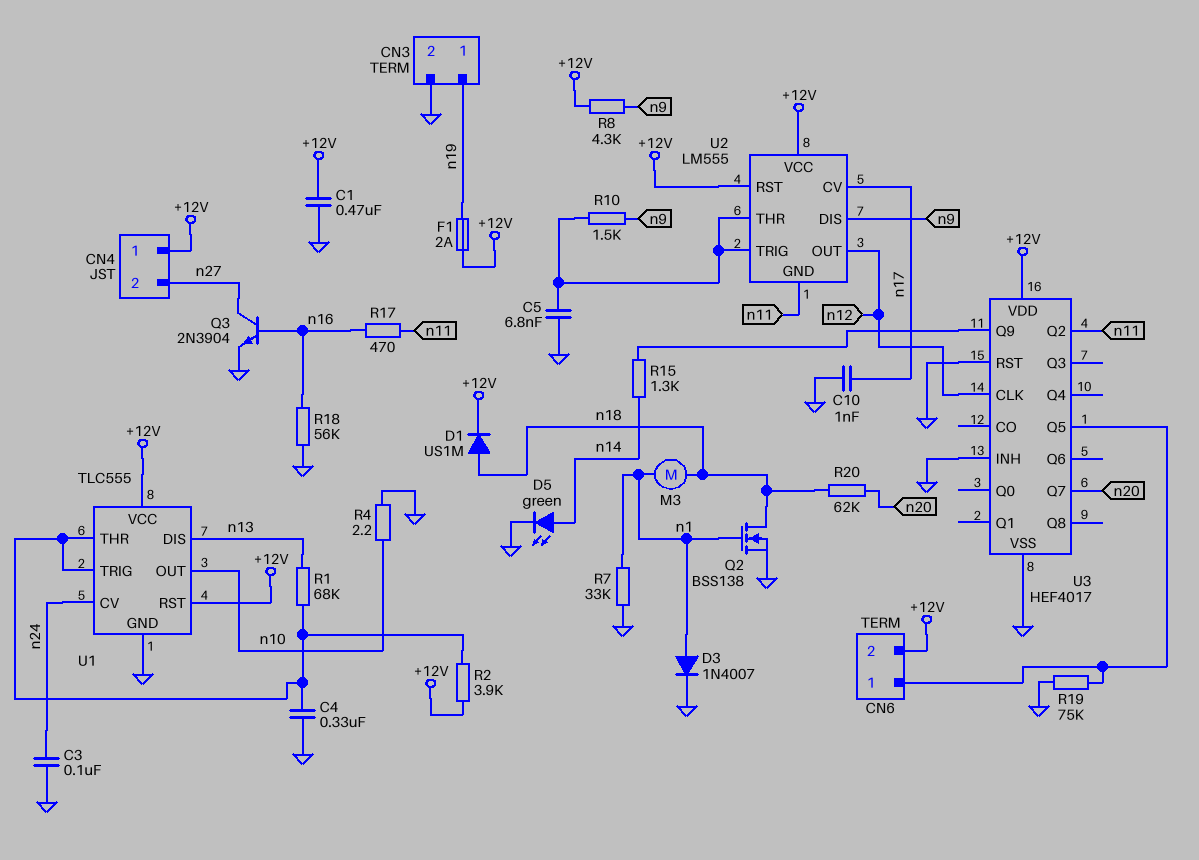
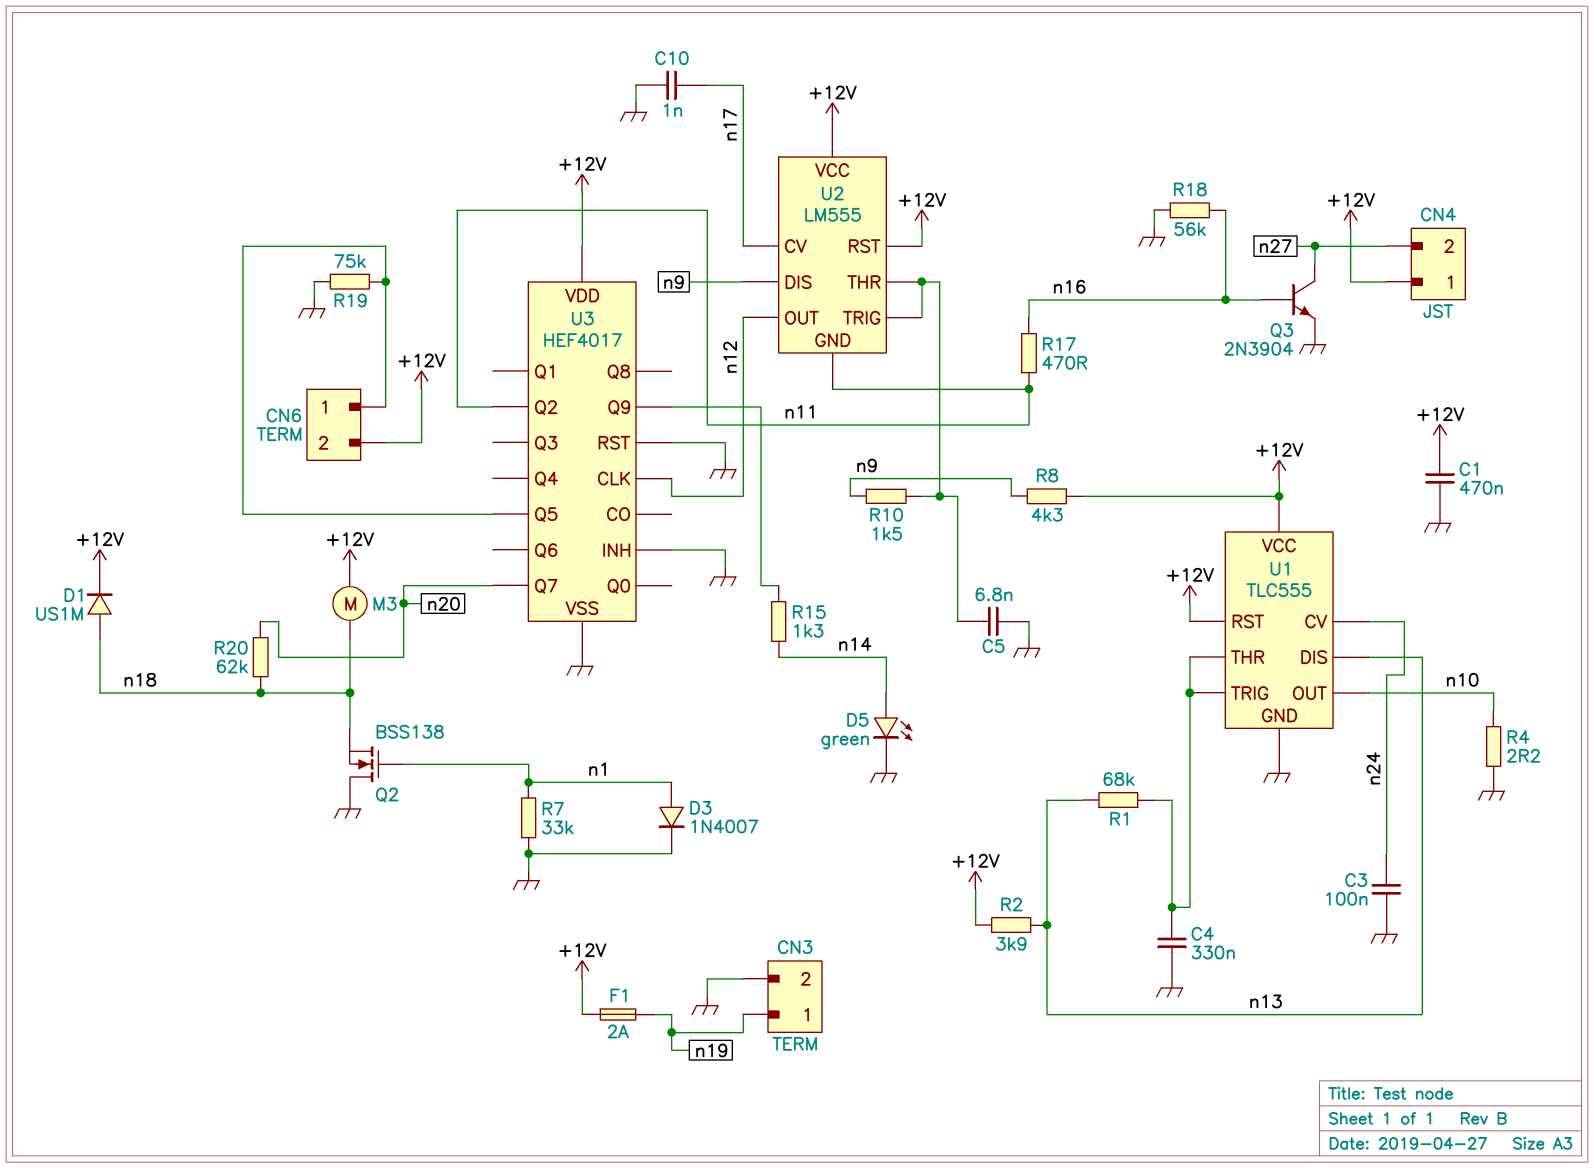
M3: motor (n1, n18) -> motor (+12V, n18)
Q2: NMOS BSS138 (G n1, D n18, S GND) -> NMOS BSS138 (G n1, D GND, S n18)
R2: 3.9k (+12V, U1/THR) -> 3.9k (+12V, n13)

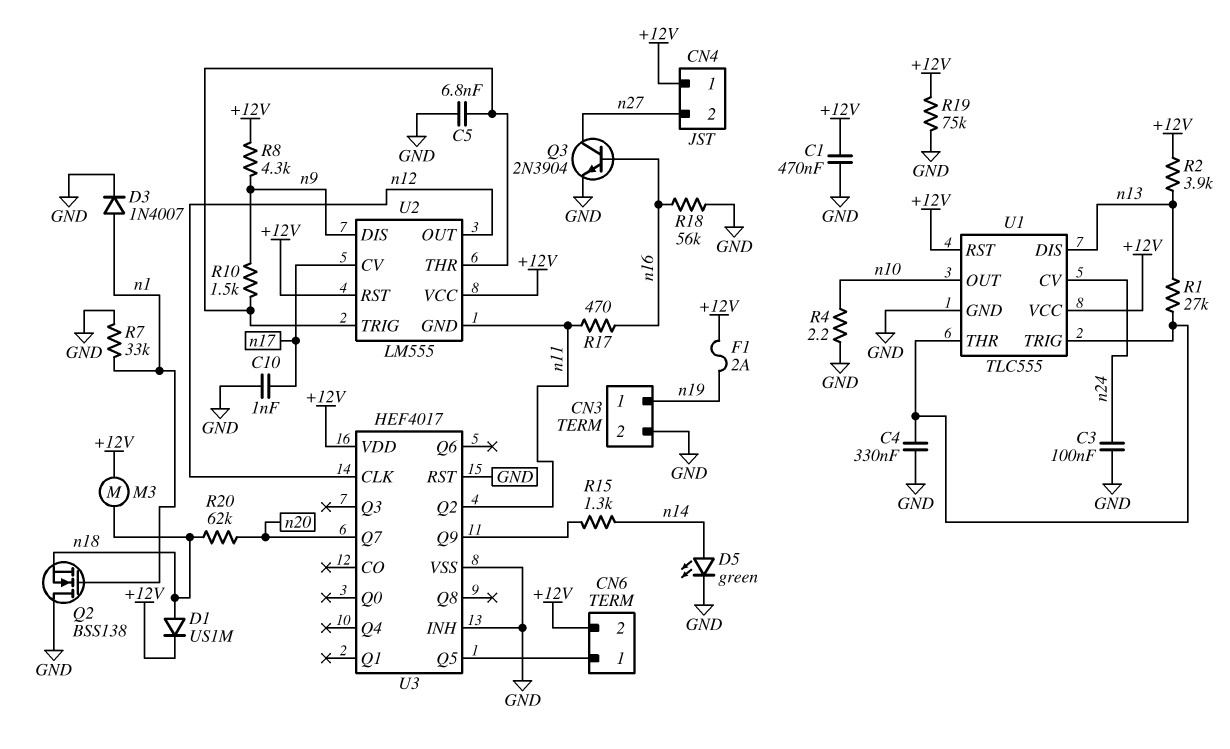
R1: 68k (U1/THR, n13) -> 27k (U1/THR, n13)
R19: 75k (CN6/1, GND) -> 75k (+12V, GND)

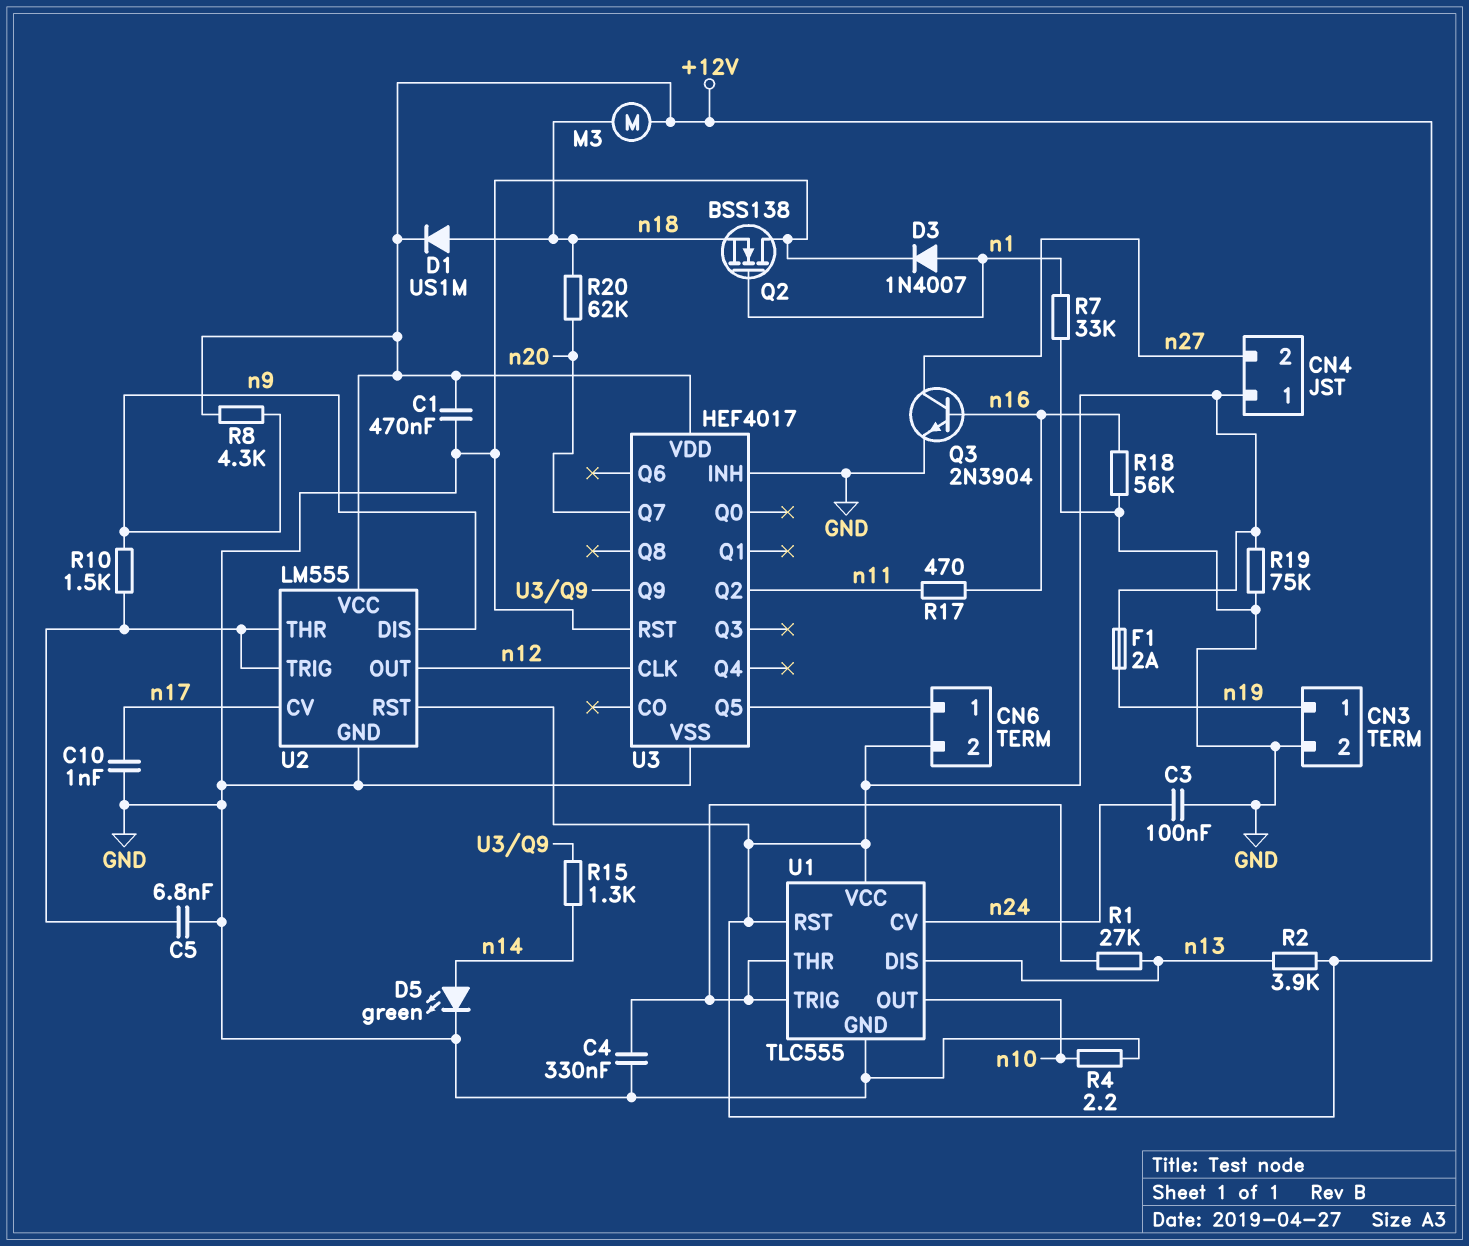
U2 pin GND: n11 -> GND

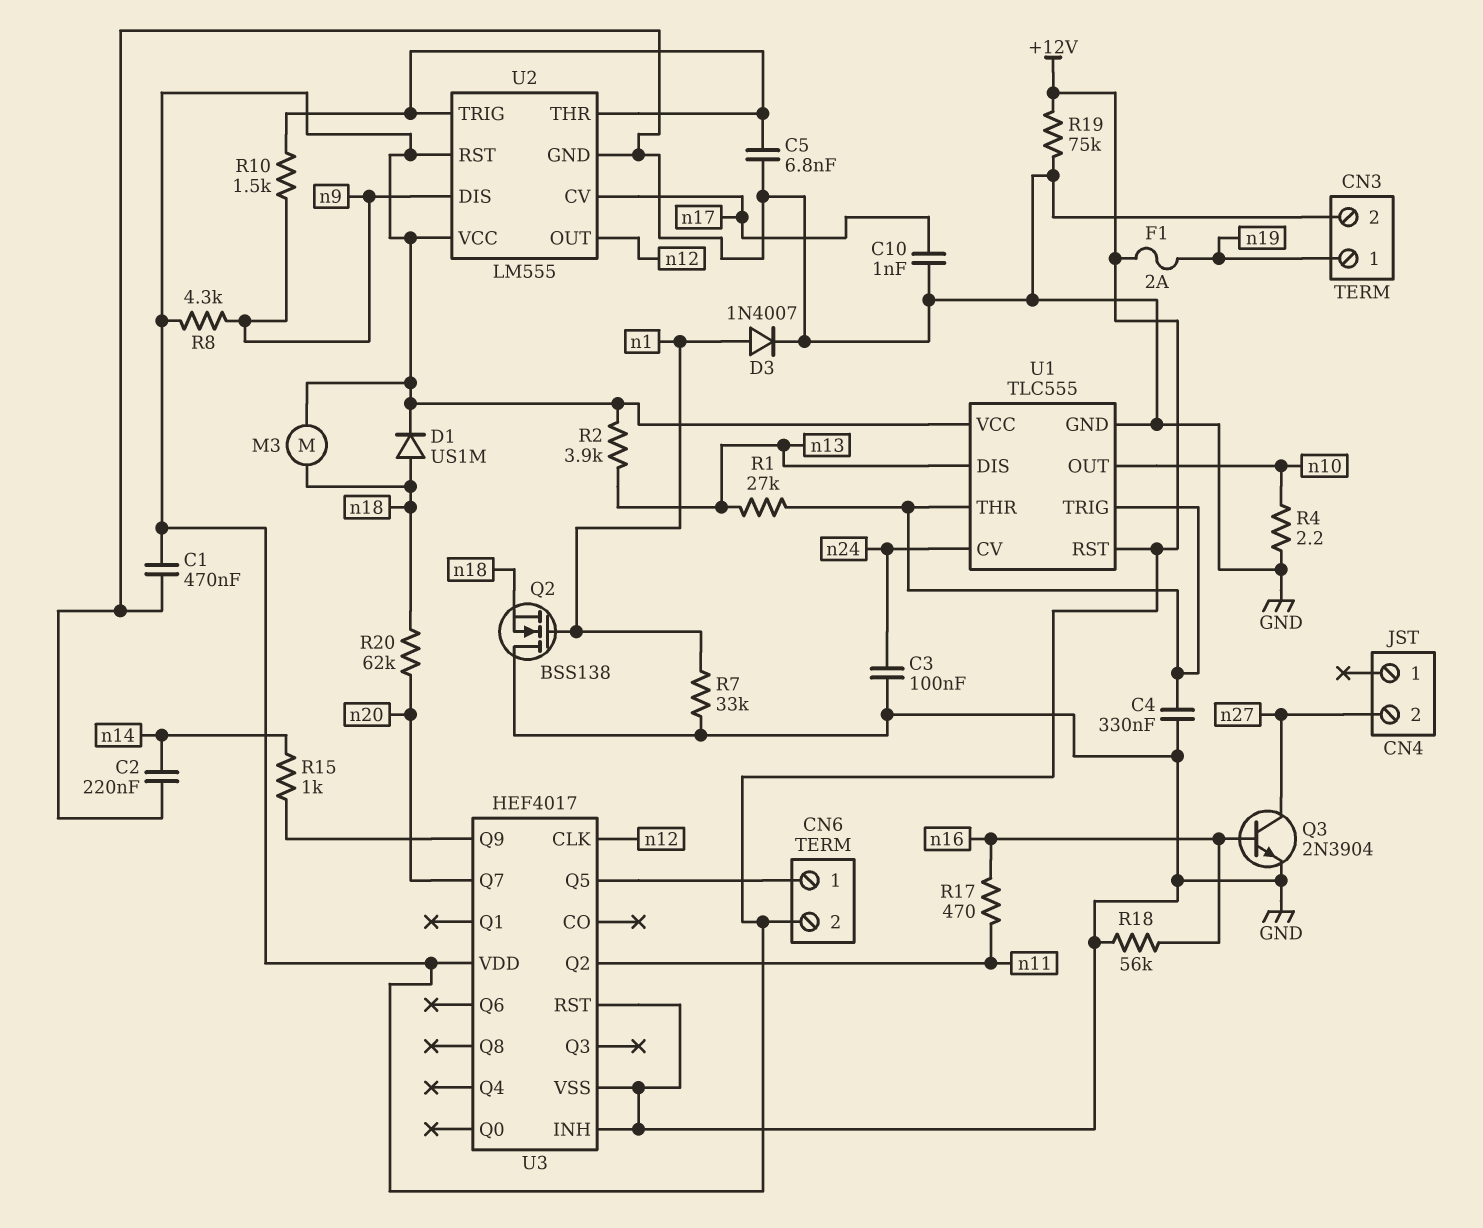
C2: none -> 220nF (GND, n14)
CN4 pin 1: +12V -> none
D5: LED green (A n14, K GND) -> none
R15: 1.3k (U3/Q9, n14) -> 1k (U3/Q9, n14)

